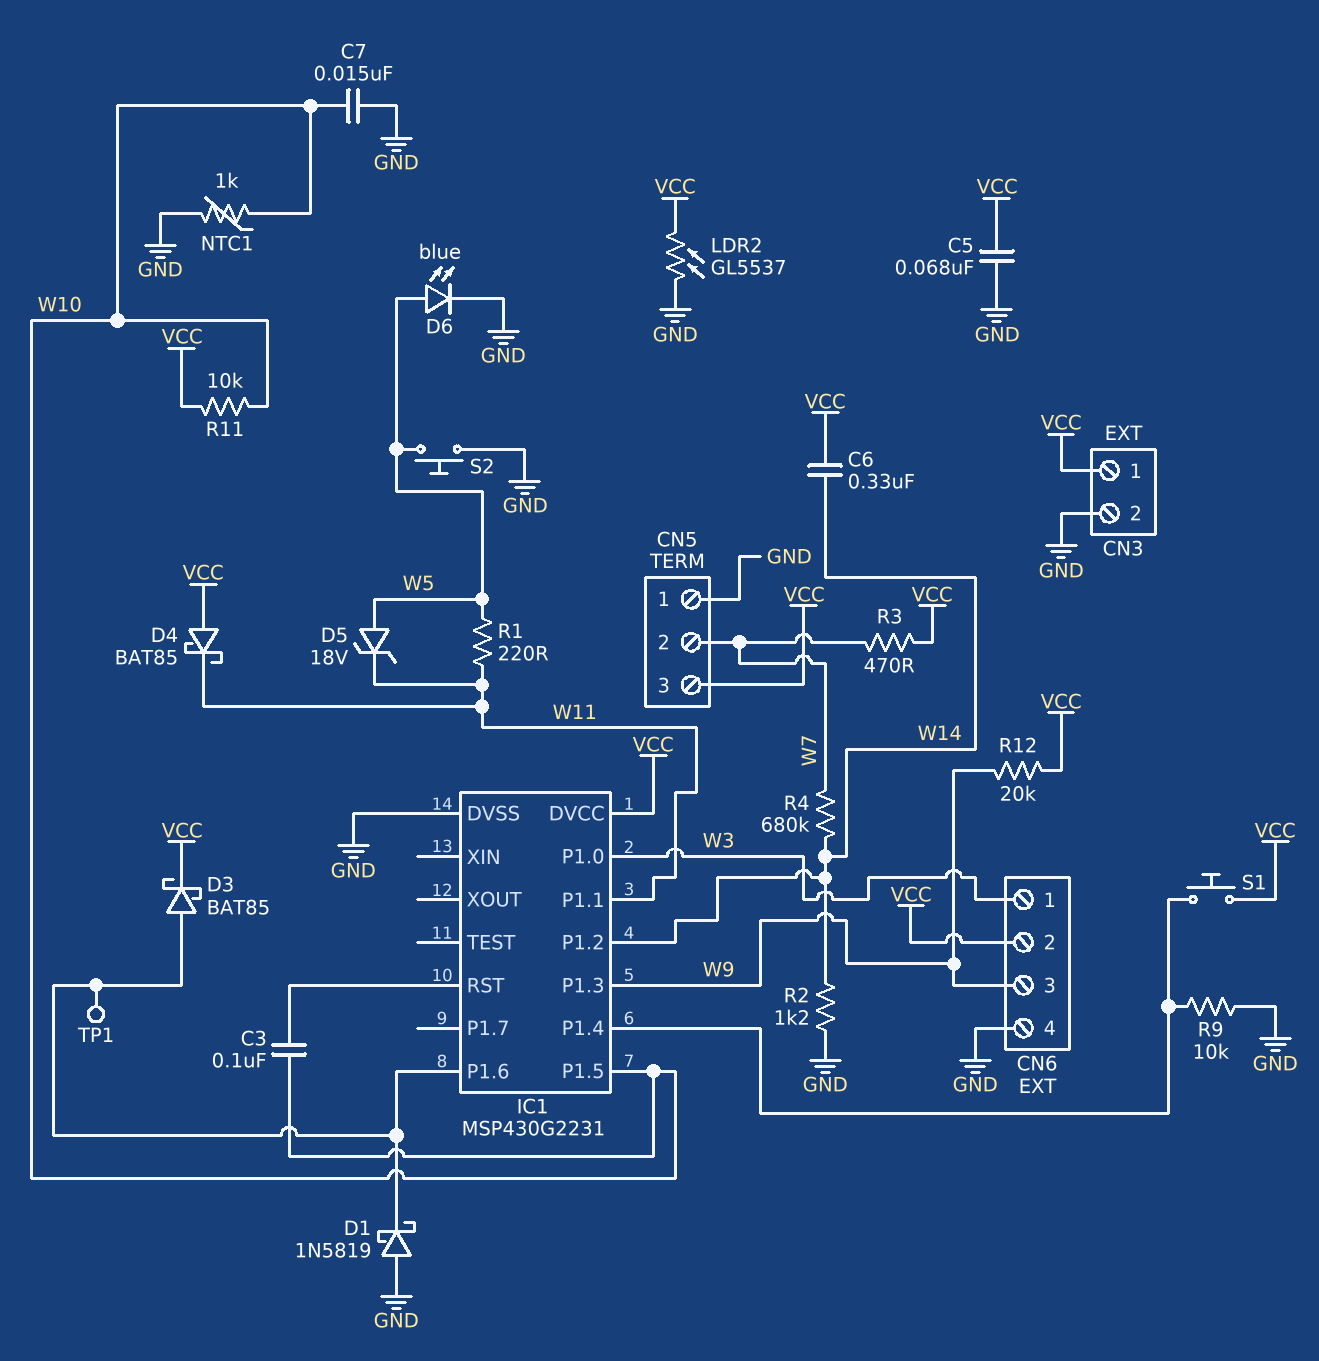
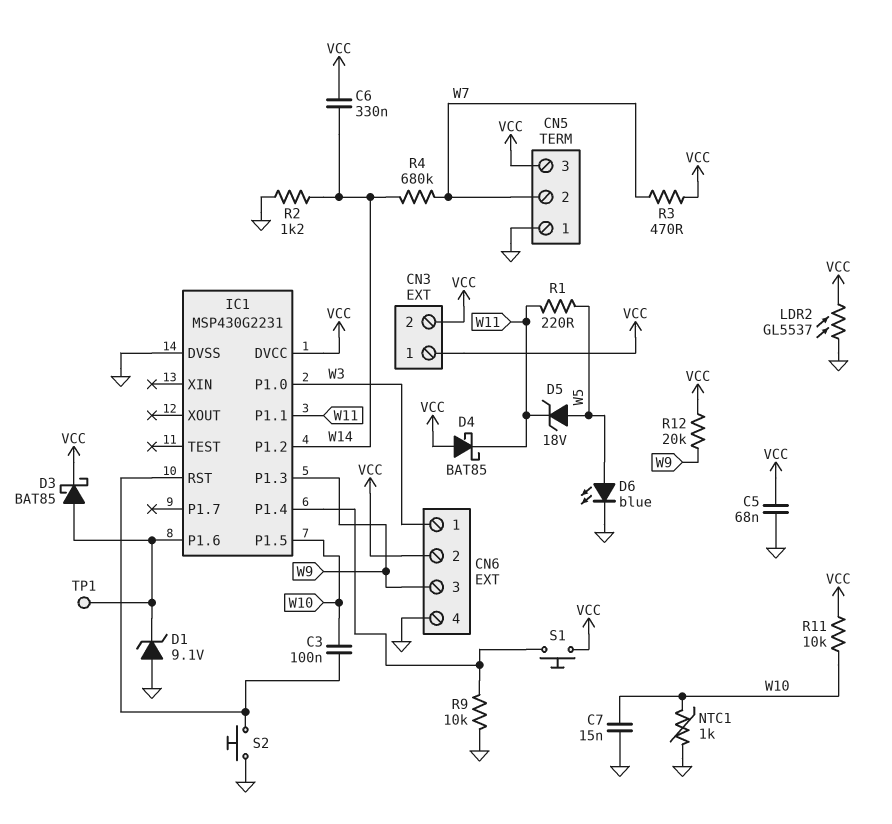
CN3 pin 2: GND -> VCC
D1: schottky 1N5819 (A GND, K IC1/P1.6) -> zener 9.1V (A GND, K IC1/P1.6)
S2: button (GND, W5) -> button (GND, IC1/RST)

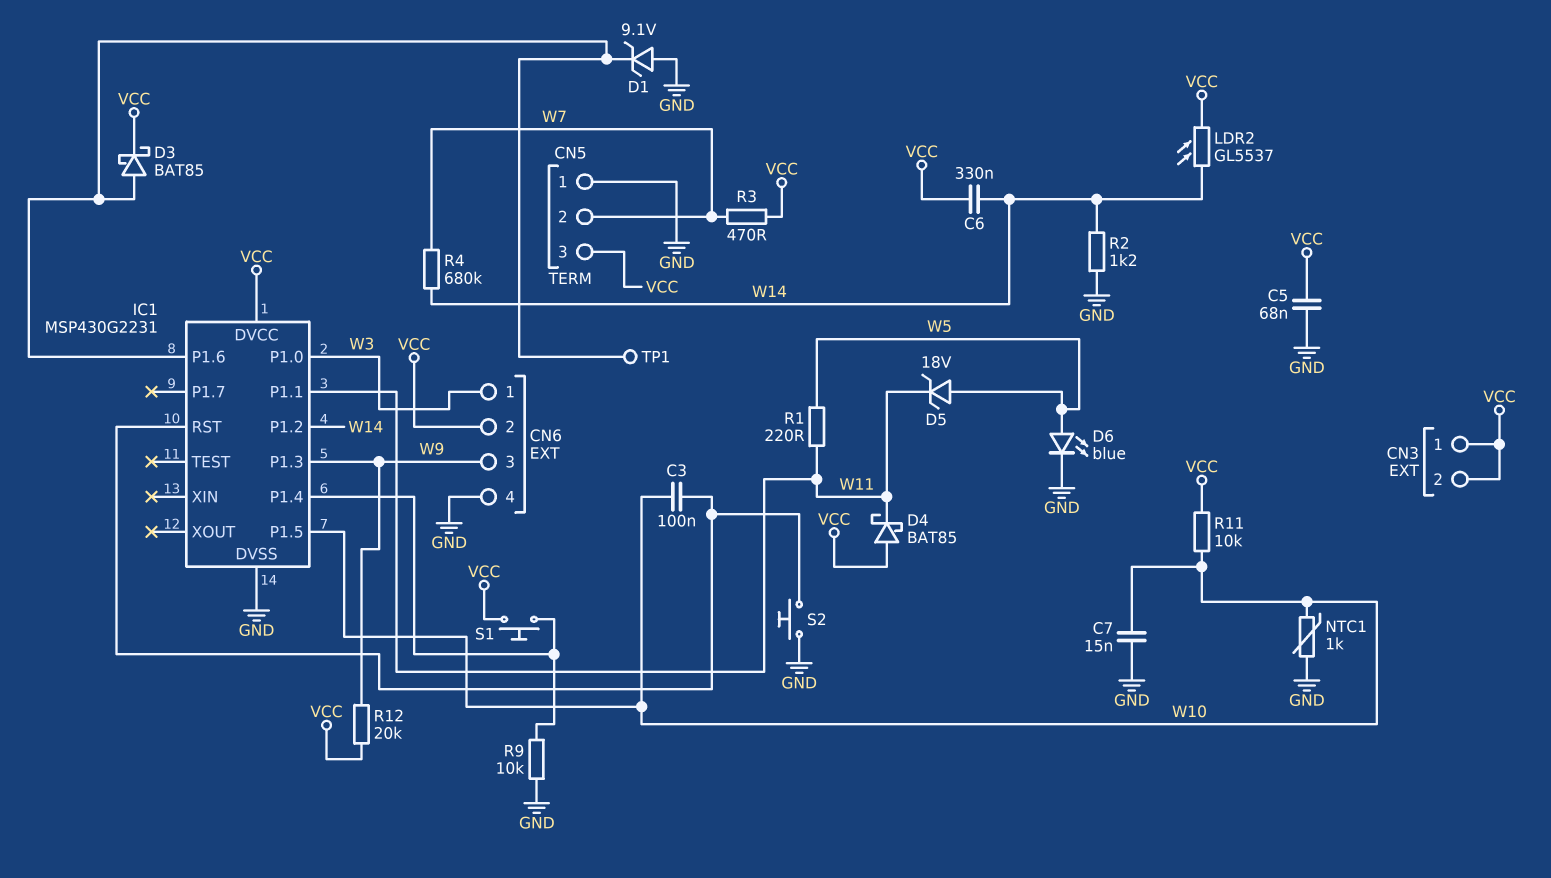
LDR2: GL5537 (GND, VCC) -> GL5537 (VCC, W14)

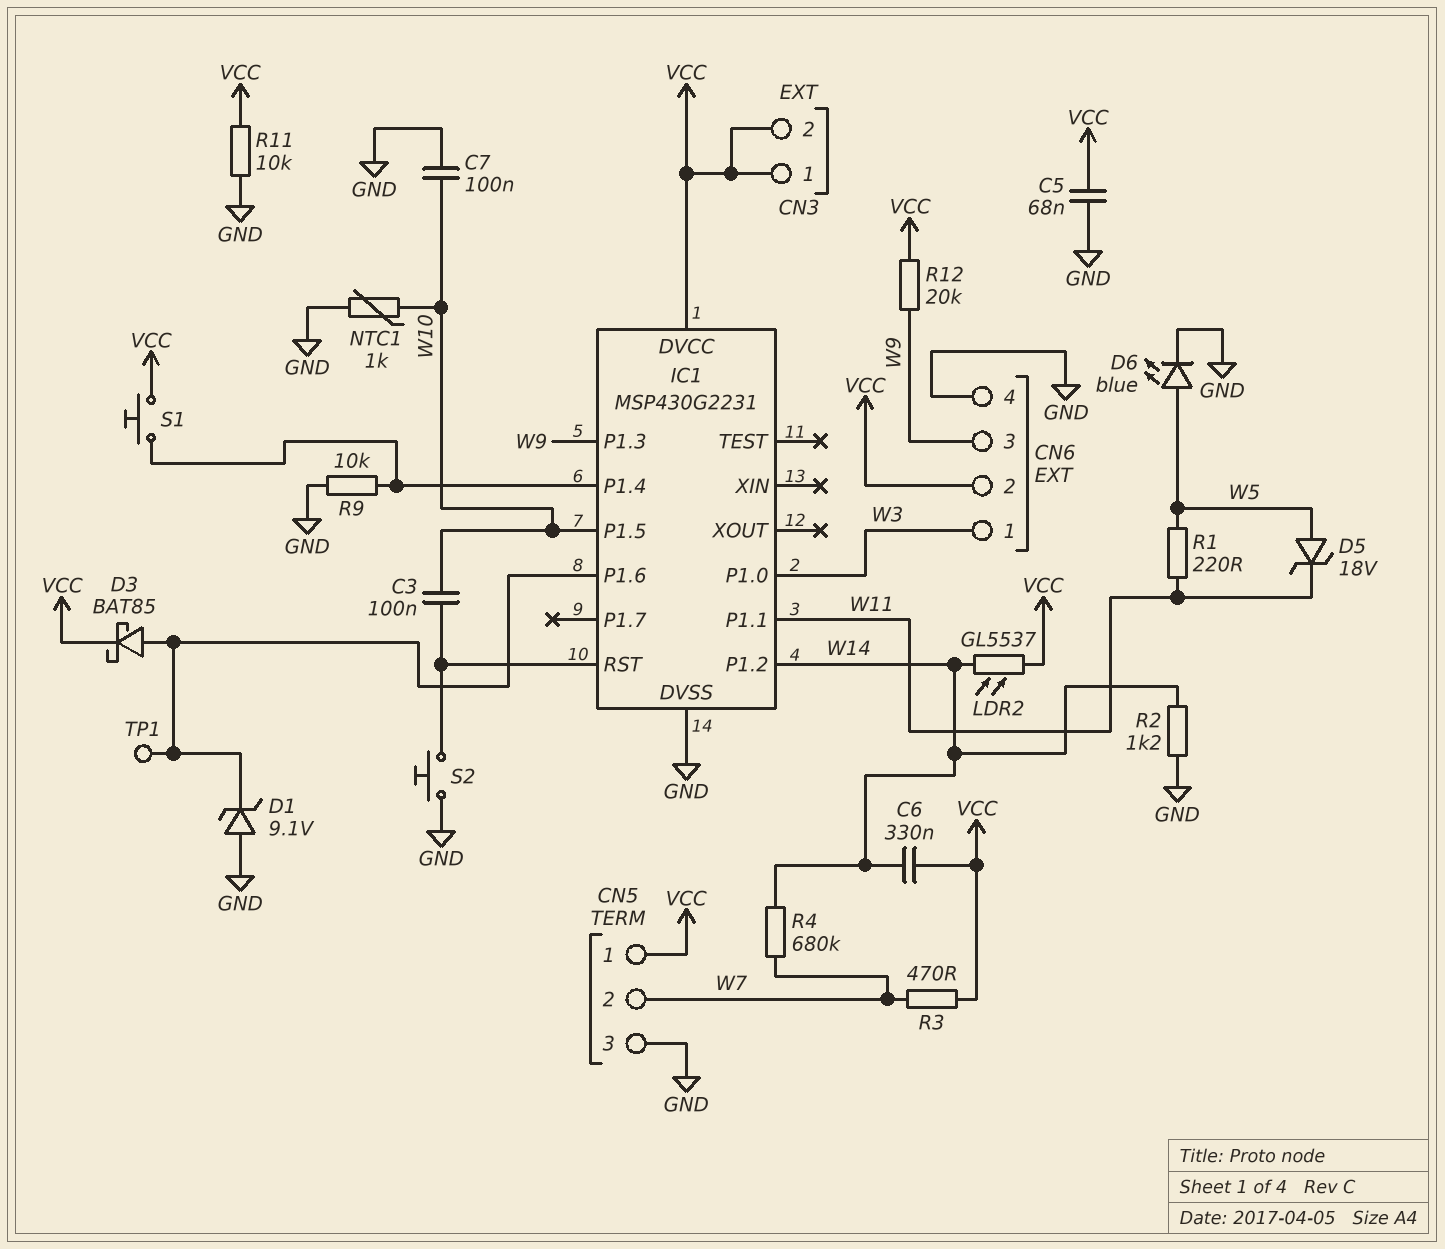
C7: 15nF (GND, W10) -> 100nF (GND, W10)
CN5 pin 1: GND -> VCC
CN5 pin 3: VCC -> GND
D4: schottky BAT85 (A VCC, K W11) -> none
R11: 10k (VCC, W10) -> 10k (GND, VCC)

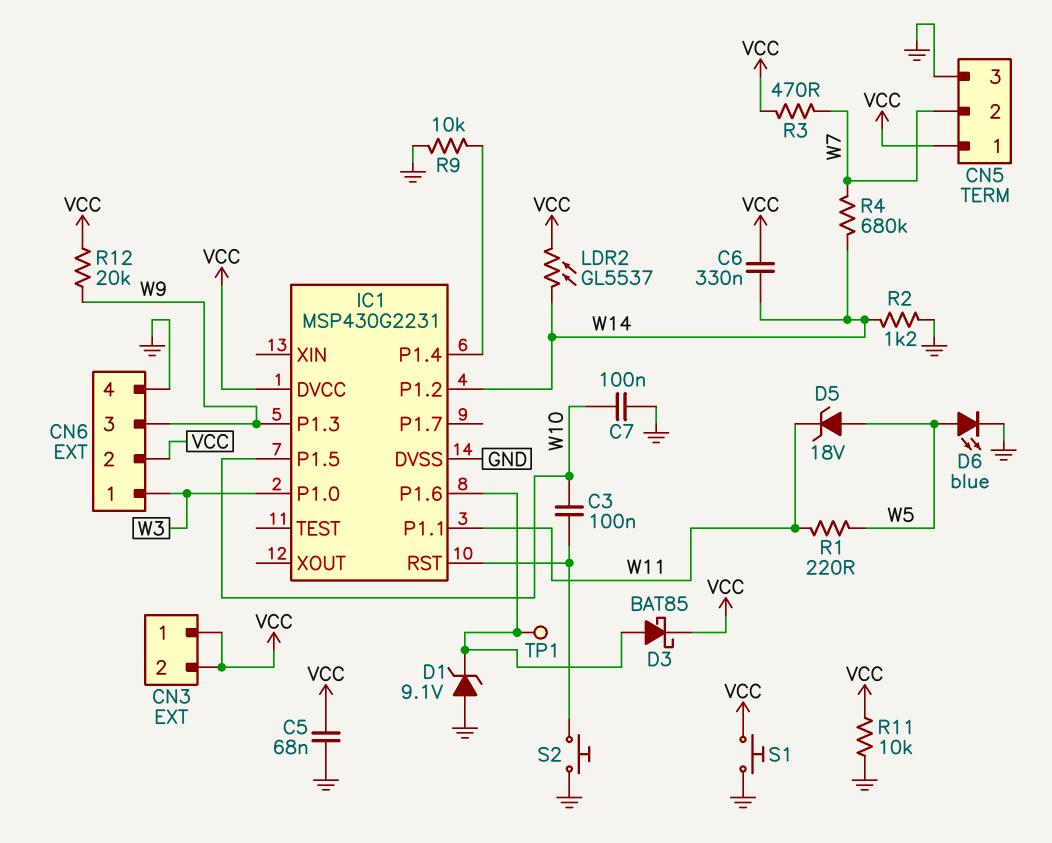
NTC1: 1k (GND, W10) -> none
S1: button (IC1/P1.4, VCC) -> button (GND, VCC)

